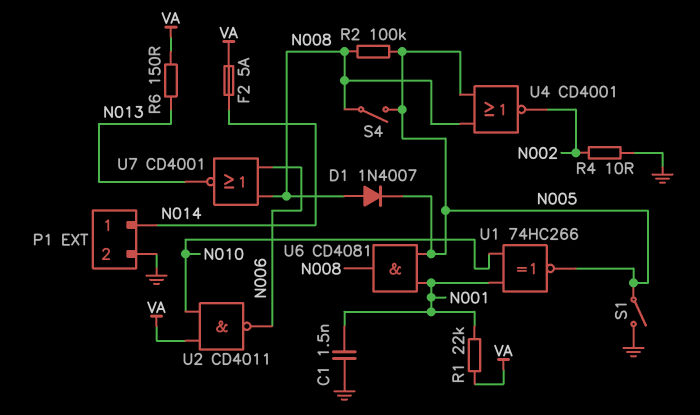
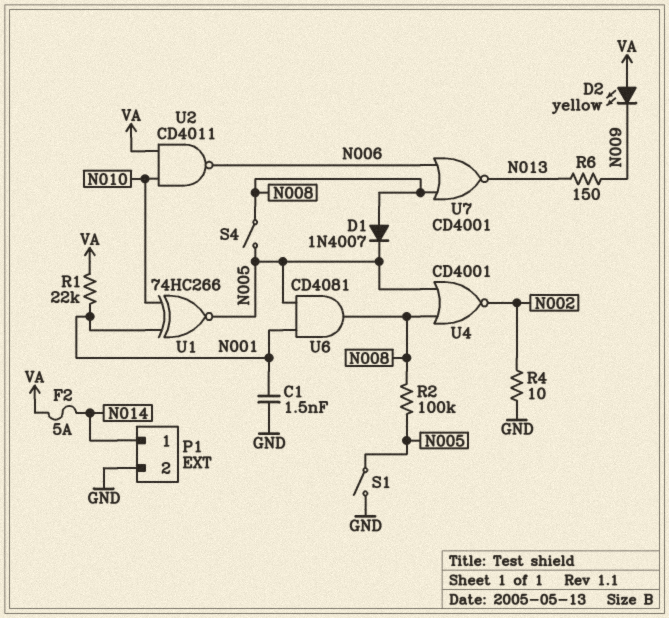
D2: none -> LED yellow (A VA, K N009)
R6: 150 (N013, VA) -> 150 (N009, N013)

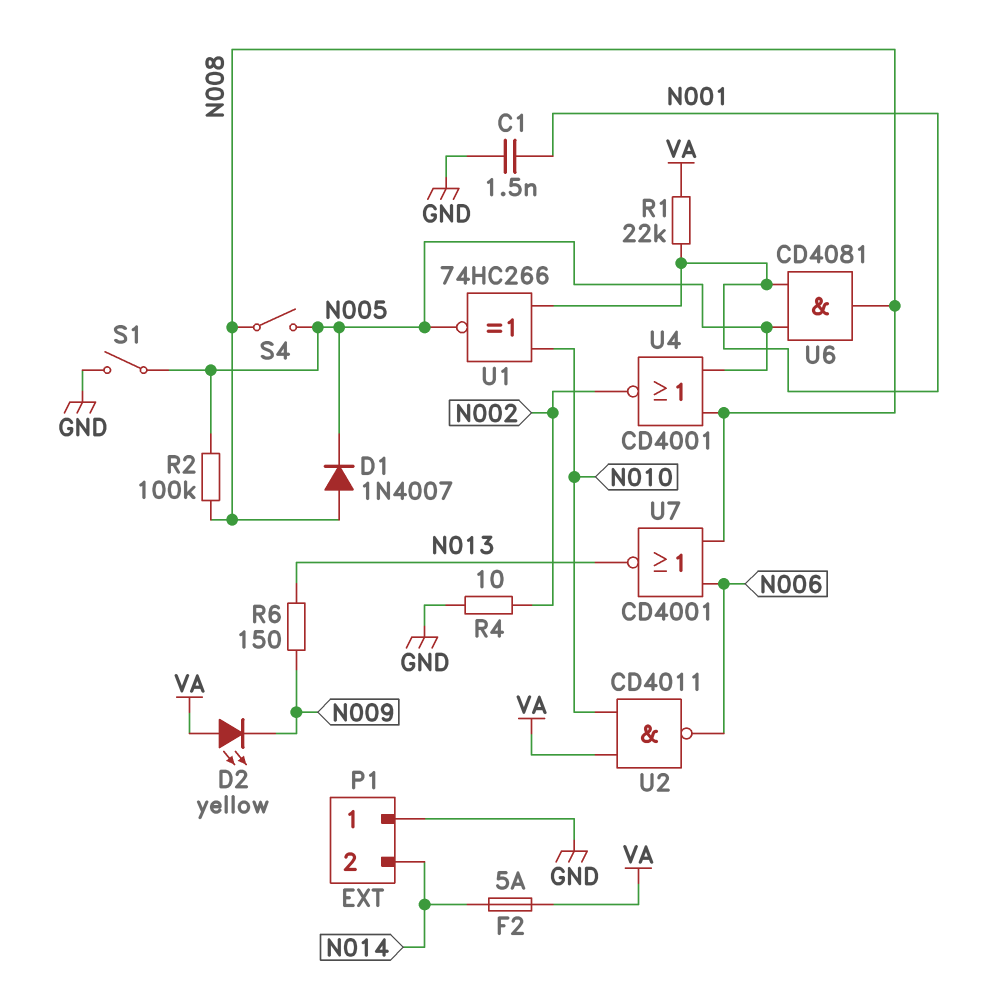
P1 pin 1: N014 -> GND
P1 pin 2: GND -> N014

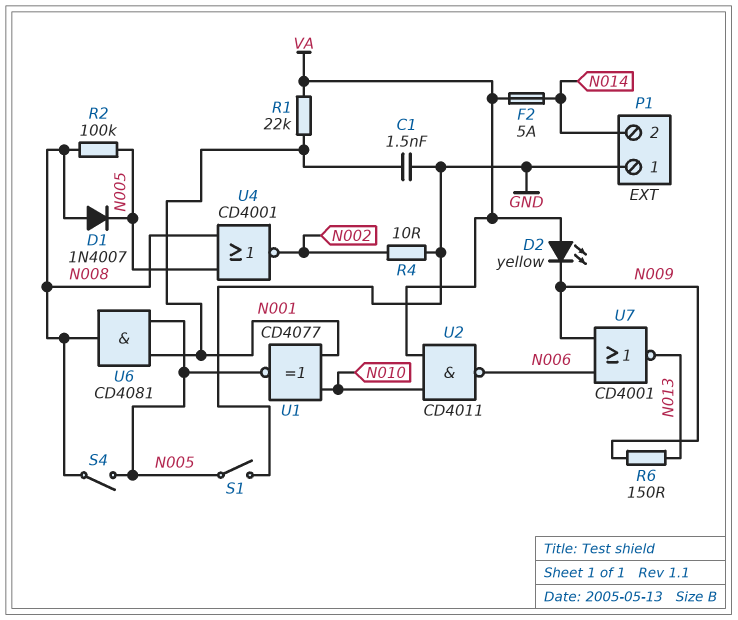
U1: XNOR 74HC266 (in N001, in N010, out N005) -> XNOR CD4077 (in N001, in N010, out N005)
U7: NOR CD4001 (in N006, in N008, out N013) -> NOR CD4001 (in N006, in N009, out N013)

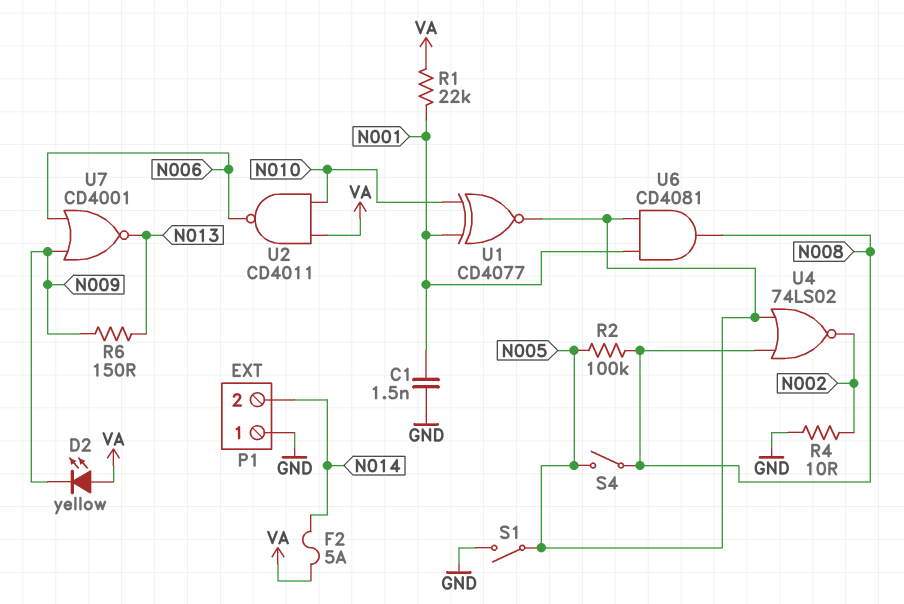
D1: diode 1N4007 (A N008, K N005) -> none
U4: NOR CD4001 (in N005, in N008, out N002) -> NOR 74LS02 (in N005, in N008, out N002)

